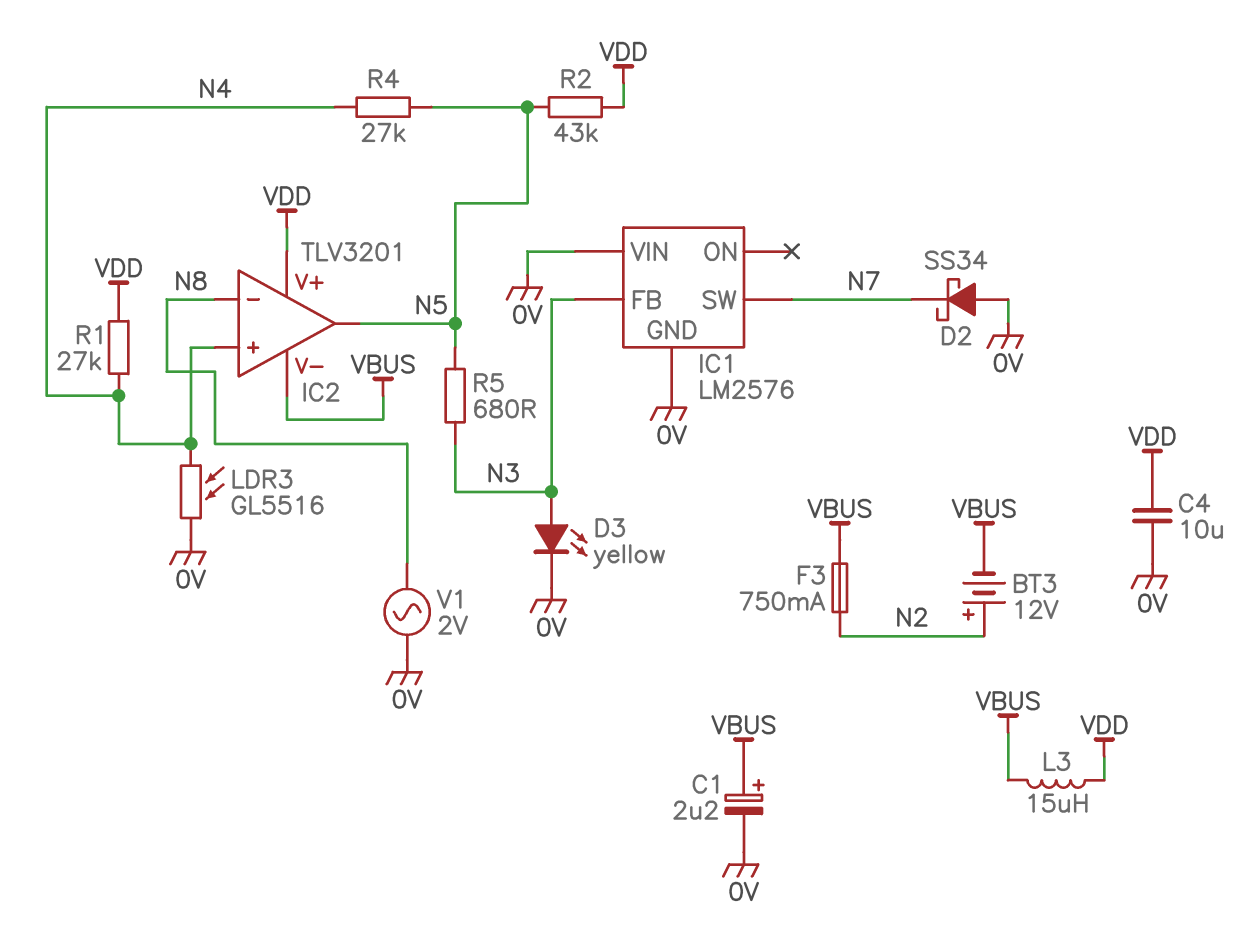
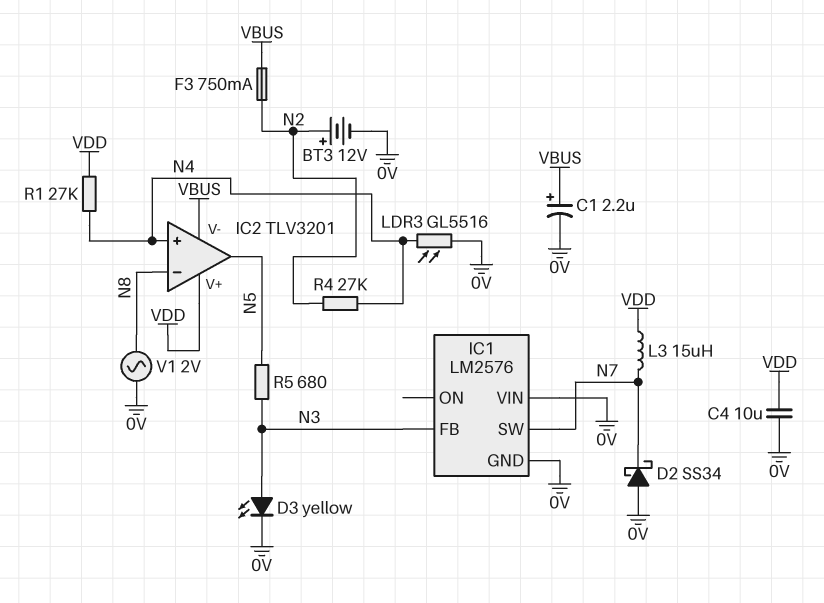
BT3: 12V (plus N2, minus VBUS) -> 12V (plus N2, minus 0V)
L3: 15uH (VBUS, VDD) -> 15uH (N7, VDD)
R2: 43k (N5, VDD) -> none
R4: 27k (N4, N5) -> 27k (N2, N4)

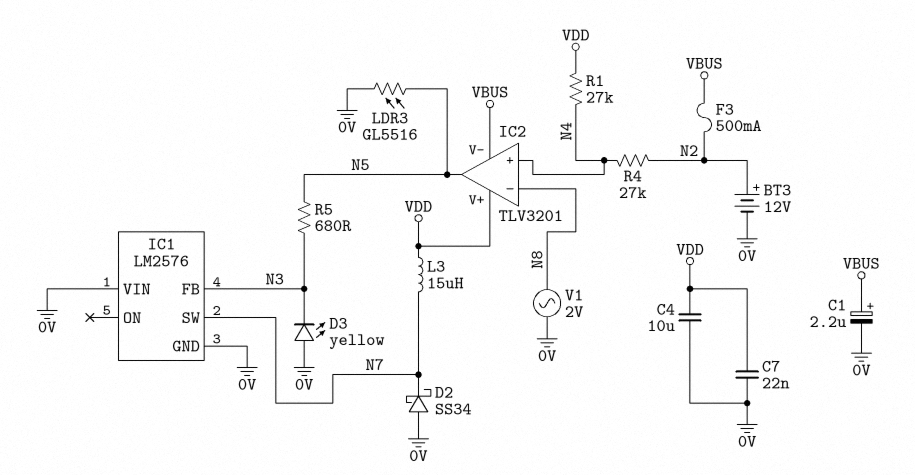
C7: none -> 22nF (0V, VDD)
D3: LED yellow (A N3, K 0V) -> LED yellow (A 0V, K N3)
F3: 750mA (N2, VBUS) -> 500mA (N2, VBUS)
LDR3: GL5516 (0V, N4) -> GL5516 (0V, N5)

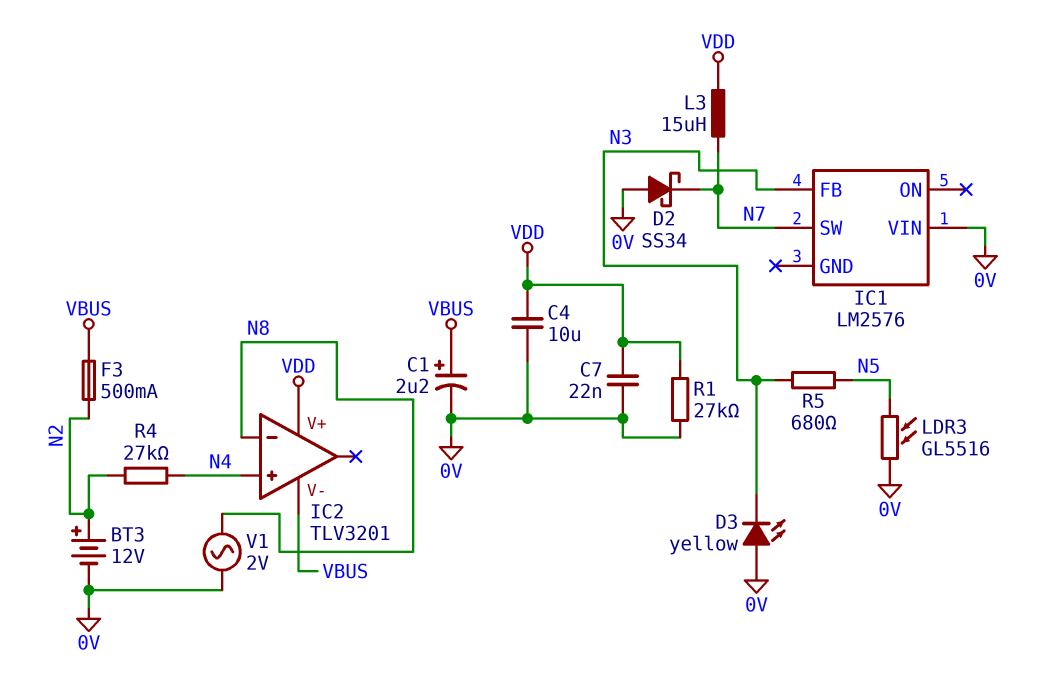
IC1 pin GND: 0V -> none
IC2 pin out: N5 -> none
R1: 27k (N4, VDD) -> 27k (0V, VDD)

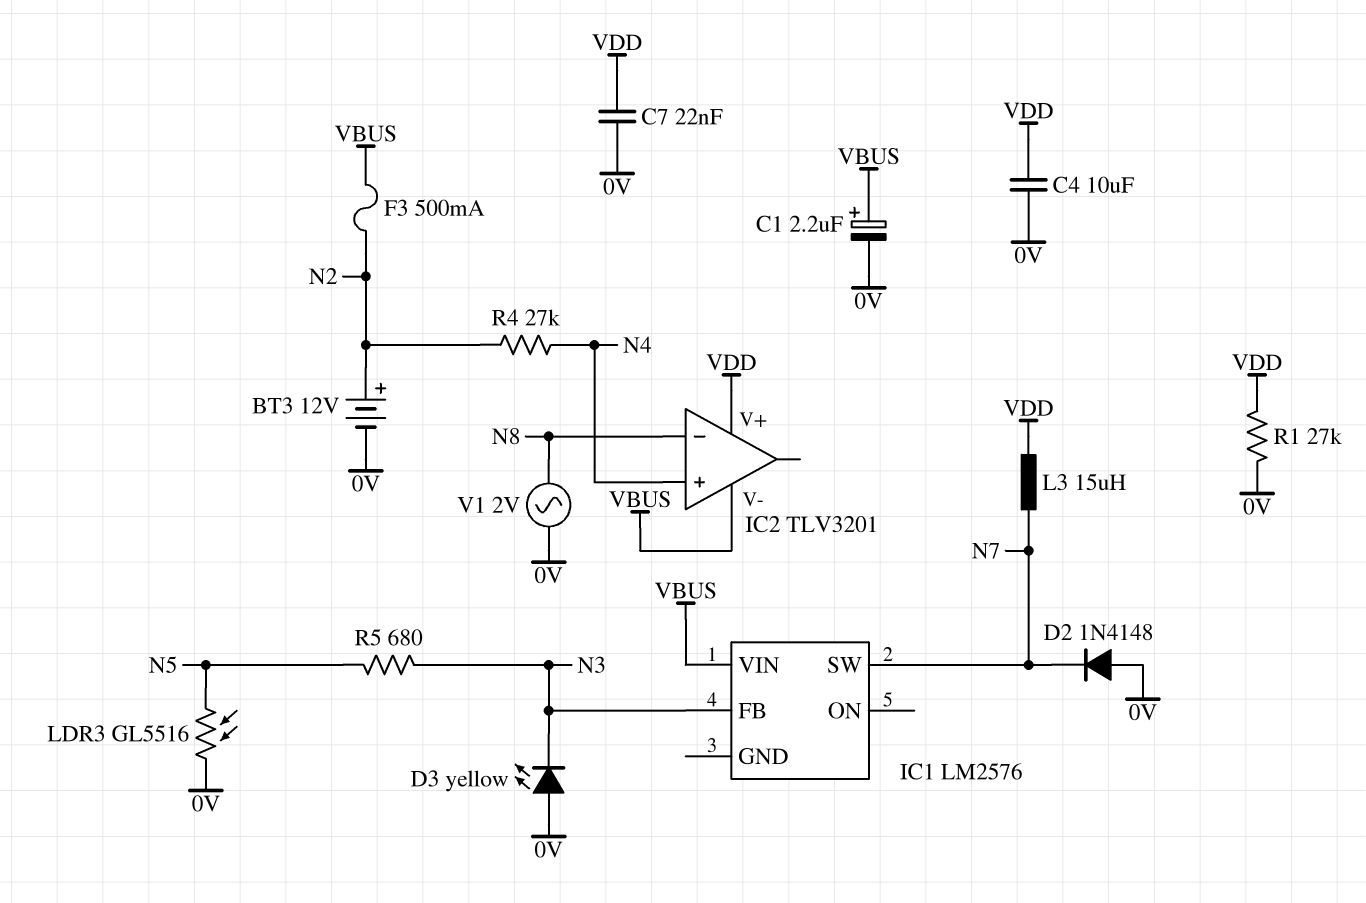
D2: schottky SS34 (A 0V, K N7) -> diode 1N4148 (A 0V, K N7)
IC1 pin VIN: 0V -> VBUS

